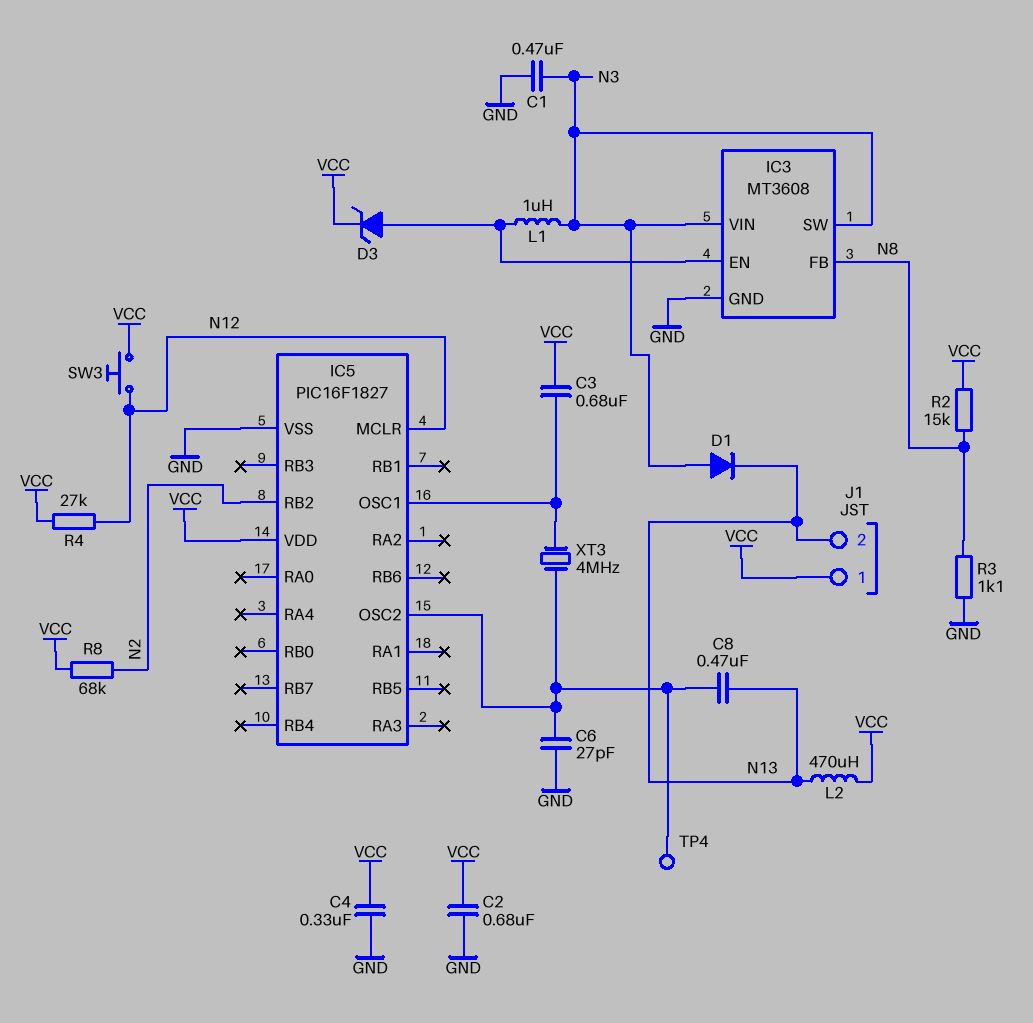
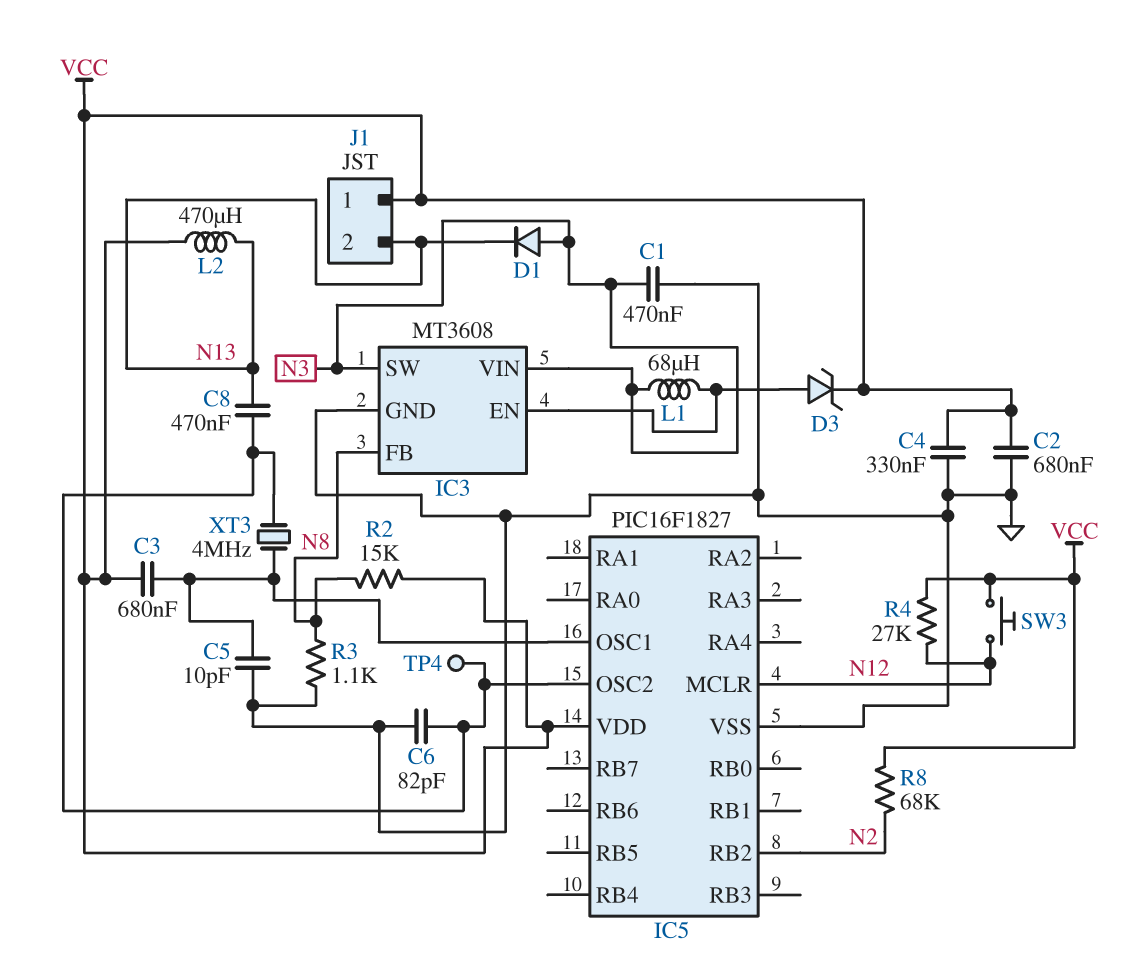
C5: none -> 10pF (GND, IC5/OSC1)
C6: 27pF (GND, IC5/OSC2) -> 82pF (GND, IC5/OSC2)
L1: 1uH (IC3/EN, N3) -> 68uH (IC3/EN, N3)

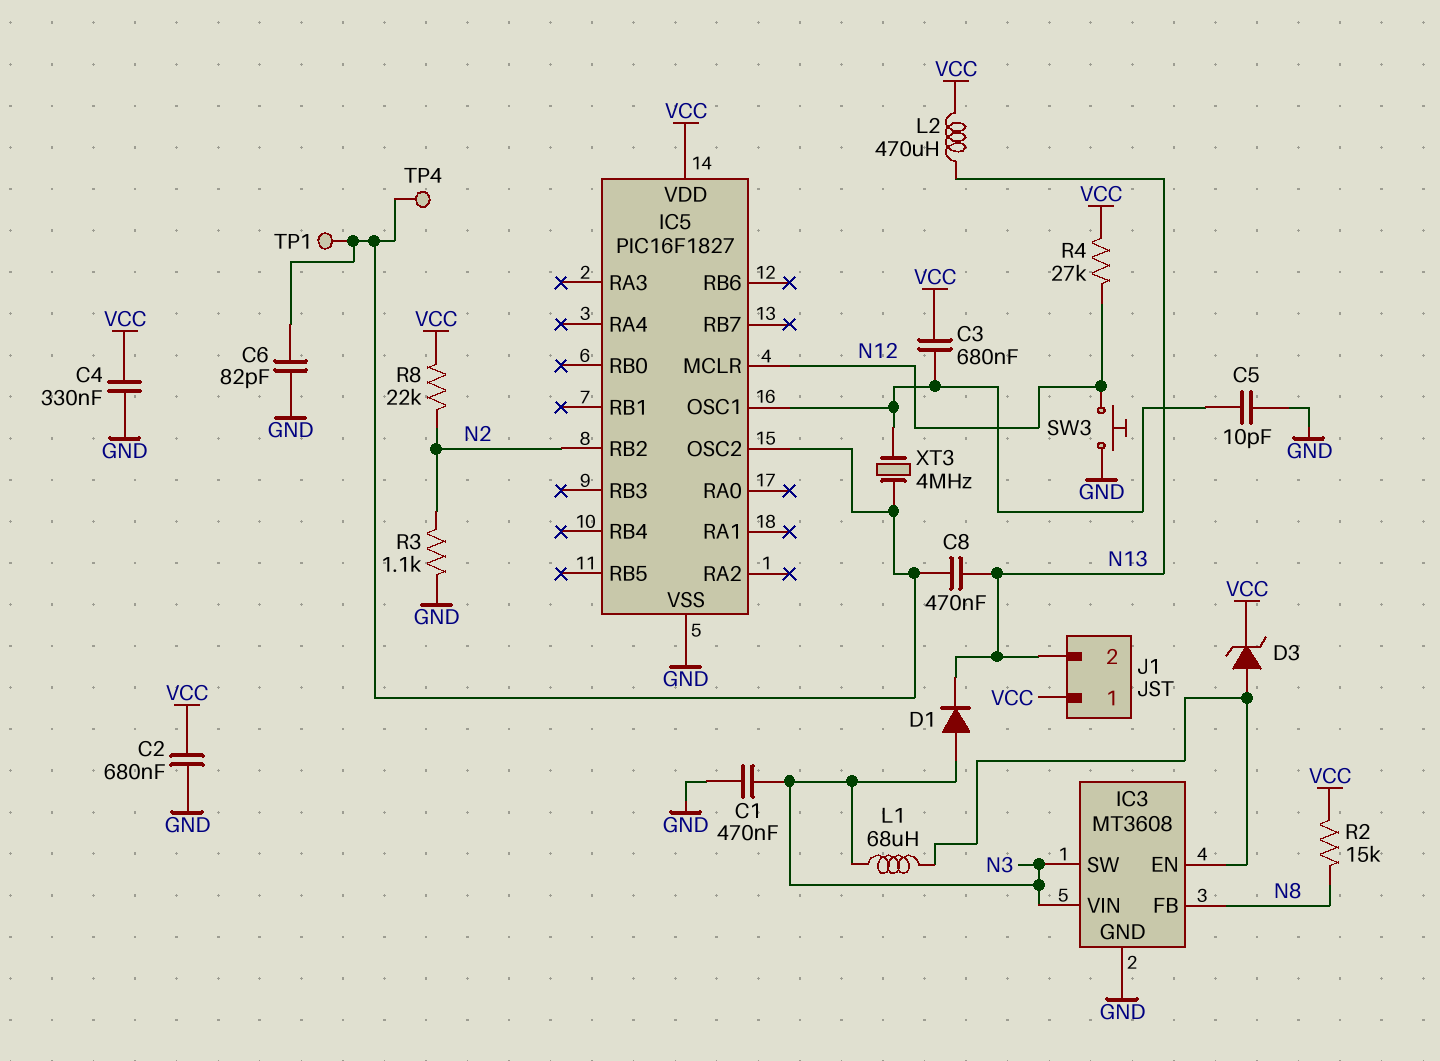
R3: 1.1k (GND, N8) -> 1.1k (GND, N2)
R8: 68k (N2, VCC) -> 22k (N2, VCC)
SW3: button (N12, VCC) -> button (GND, N12)
TP1: none -> test point (IC5/OSC2)

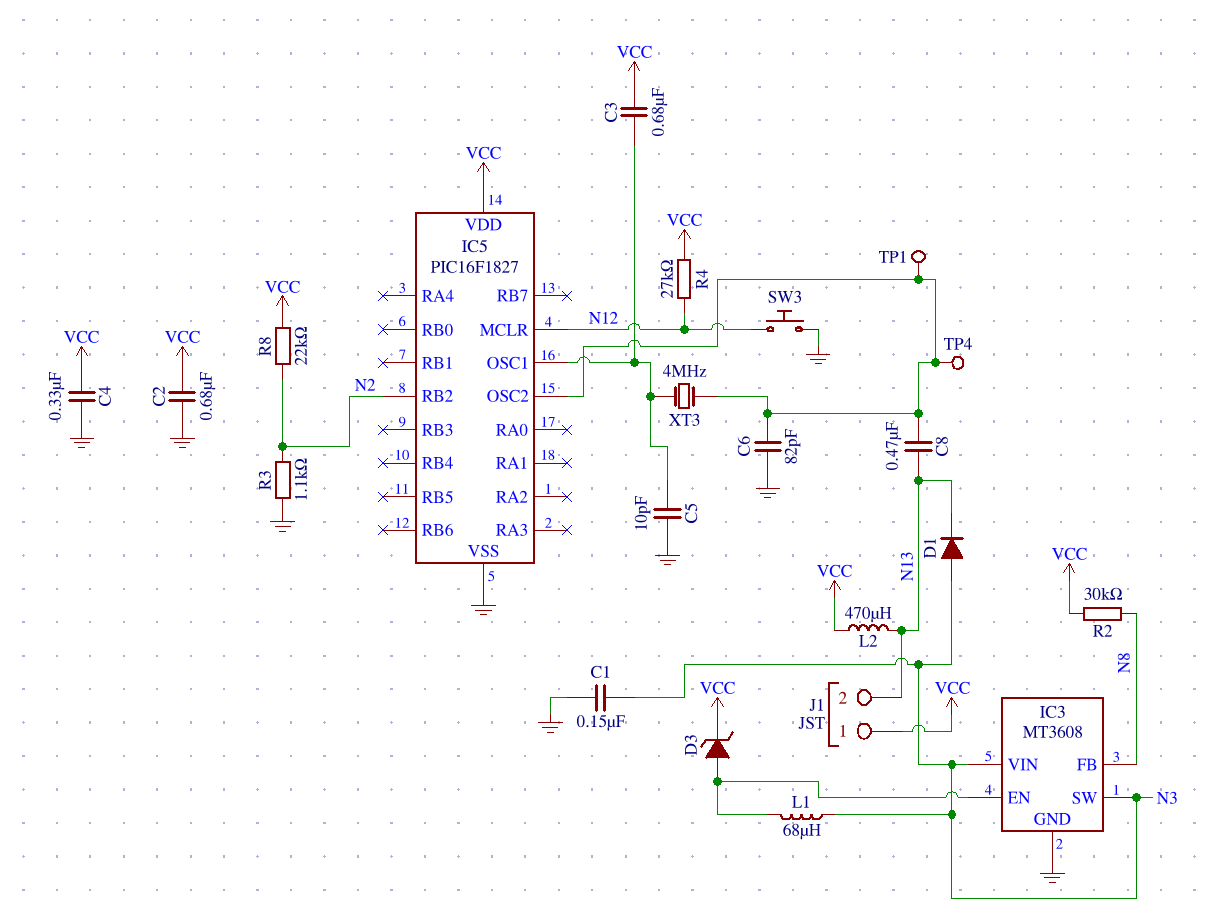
C1: 470nF (GND, N3) -> 150nF (GND, N3)
R2: 15k (N8, VCC) -> 30k (N8, VCC)

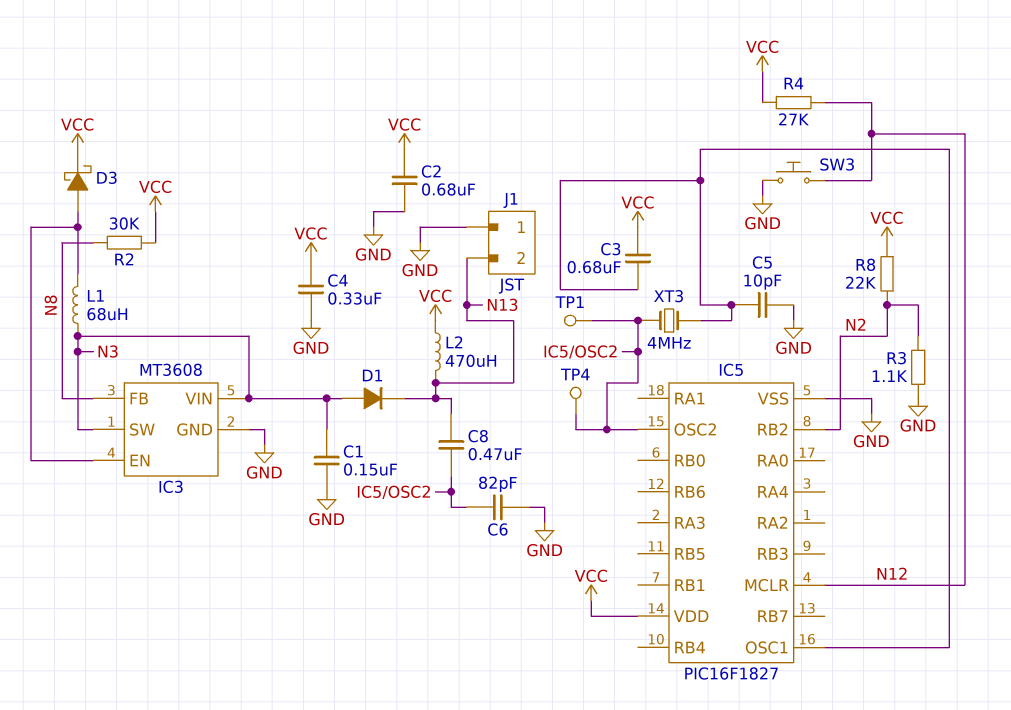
D3: zener (A IC3/EN, K VCC) -> schottky (A IC3/EN, K VCC)
J1 pin 1: VCC -> GND

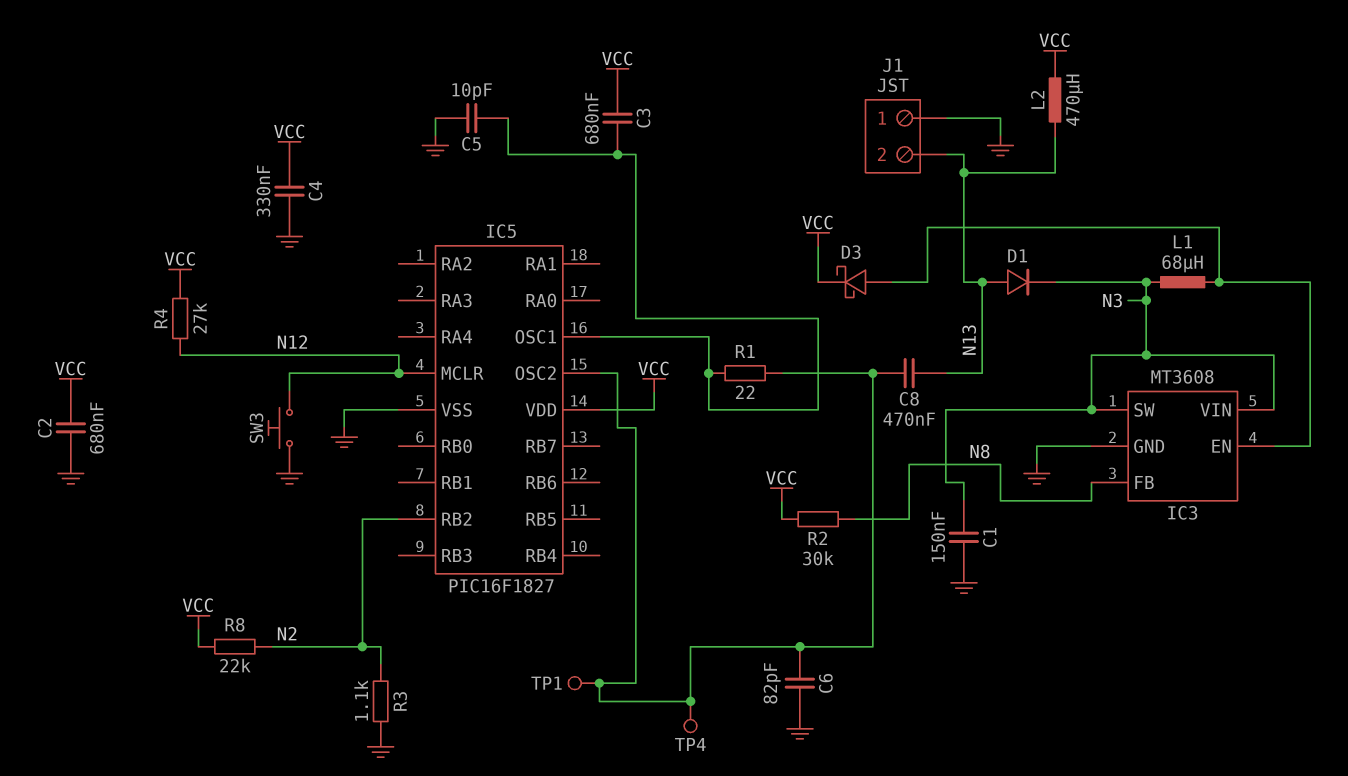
D1: diode (A N3, K N13) -> diode (A N13, K N3)
R1: none -> 22 (IC5/OSC1, IC5/OSC2)
XT3: 4MHz (IC5/OSC1, IC5/OSC2) -> none

